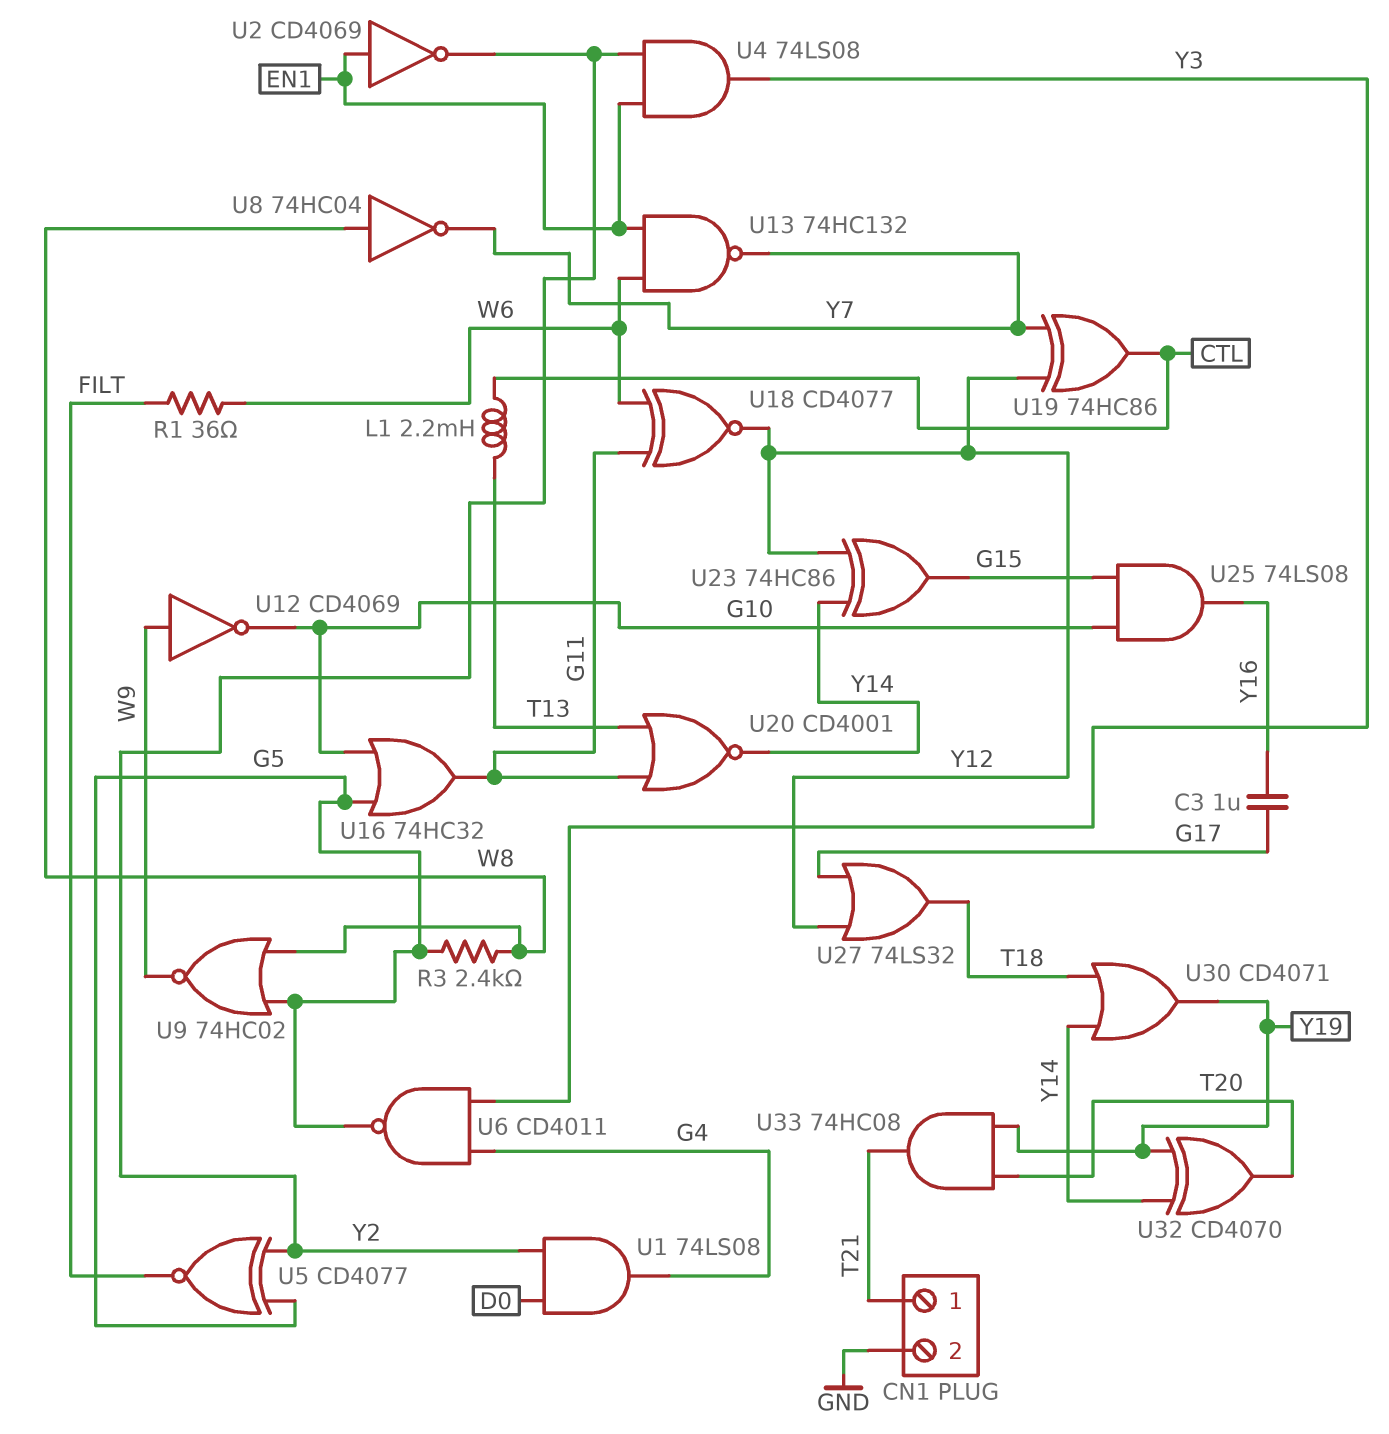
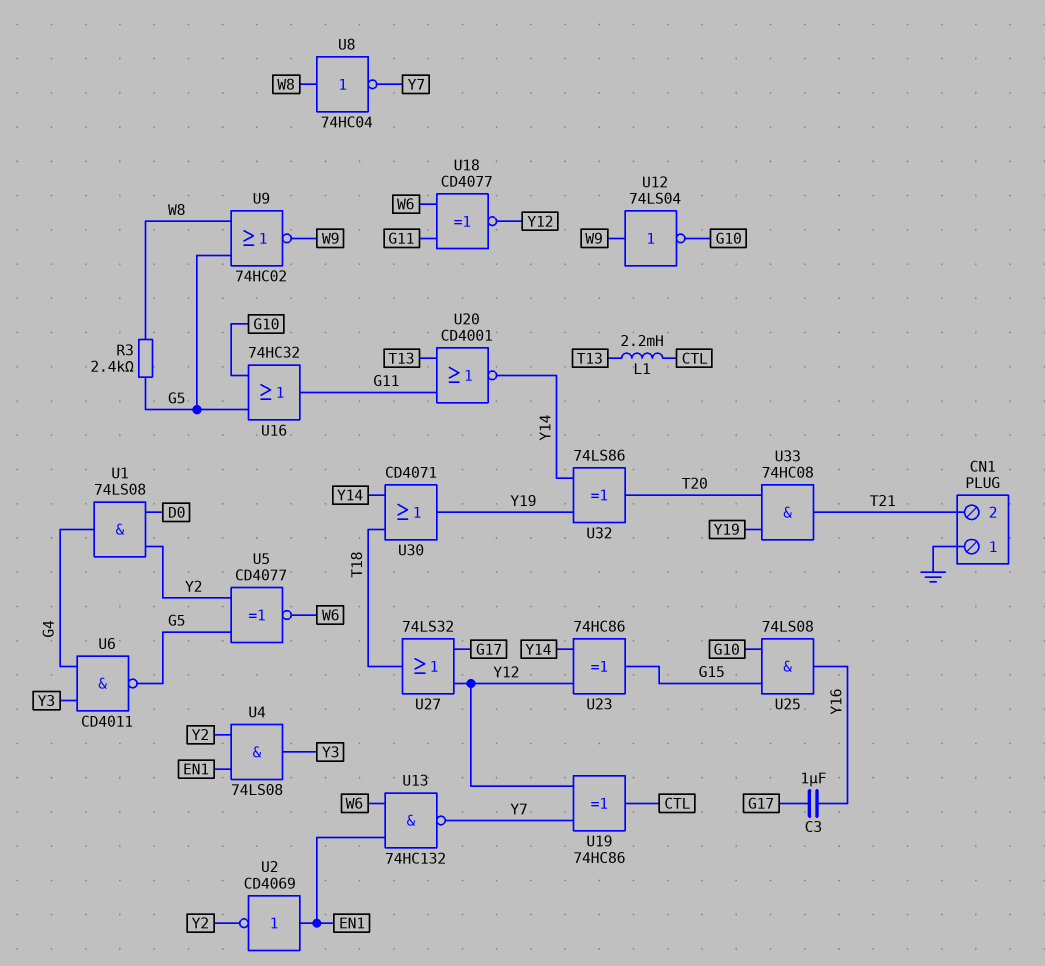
CN1 pin 1: T21 -> GND
CN1 pin 2: GND -> T21
R1: 36 (FILT, W6) -> none
U5: XNOR CD4077 (in G5, in Y2, out FILT) -> XNOR CD4077 (in G5, in Y2, out W6)
U12: NOT CD4069 (in W9, out G10) -> NOT 74LS04 (in W9, out G10)
U32: XOR CD4070 (in Y14, in Y19, out T20) -> XOR 74LS86 (in Y14, in Y19, out T20)

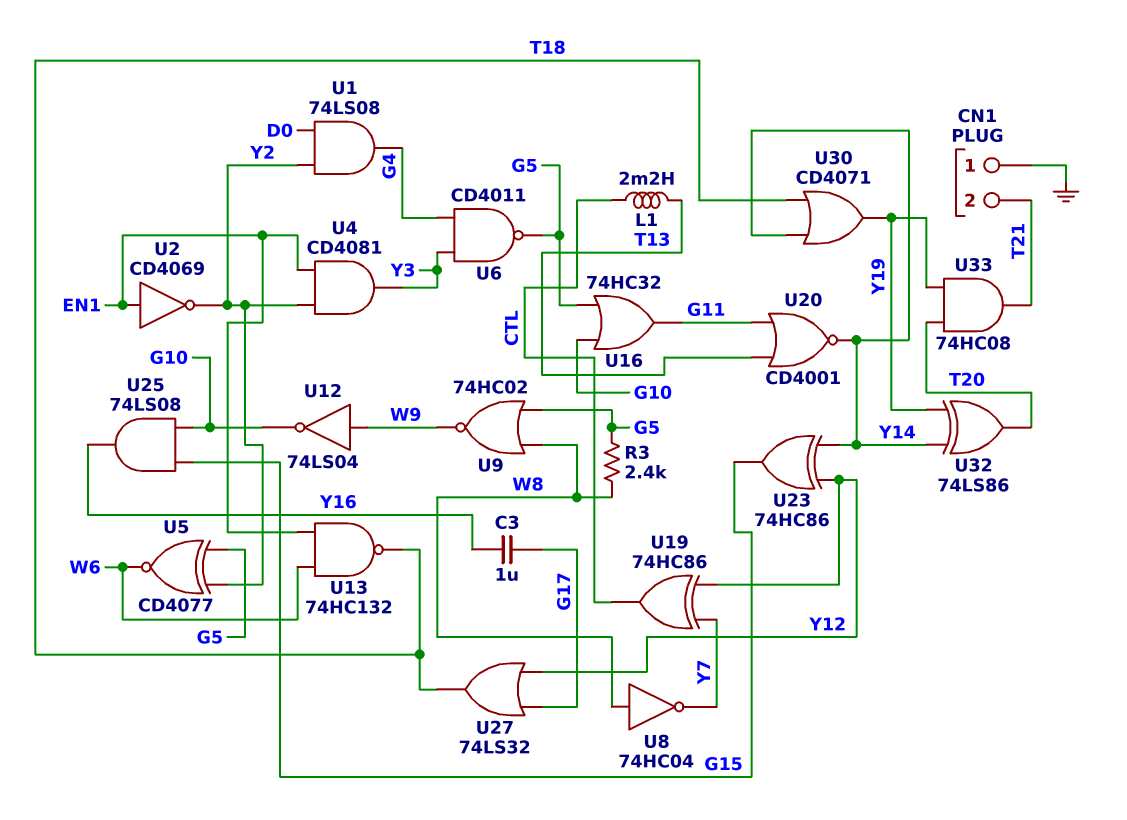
U4: AND 74LS08 (in EN1, in Y2, out Y3) -> AND CD4081 (in EN1, in Y2, out Y3)
U13: NAND 74HC132 (in EN1, in W6, out Y7) -> NAND 74HC132 (in EN1, in W6, out T18)
U18: XNOR CD4077 (in G11, in W6, out Y12) -> none

